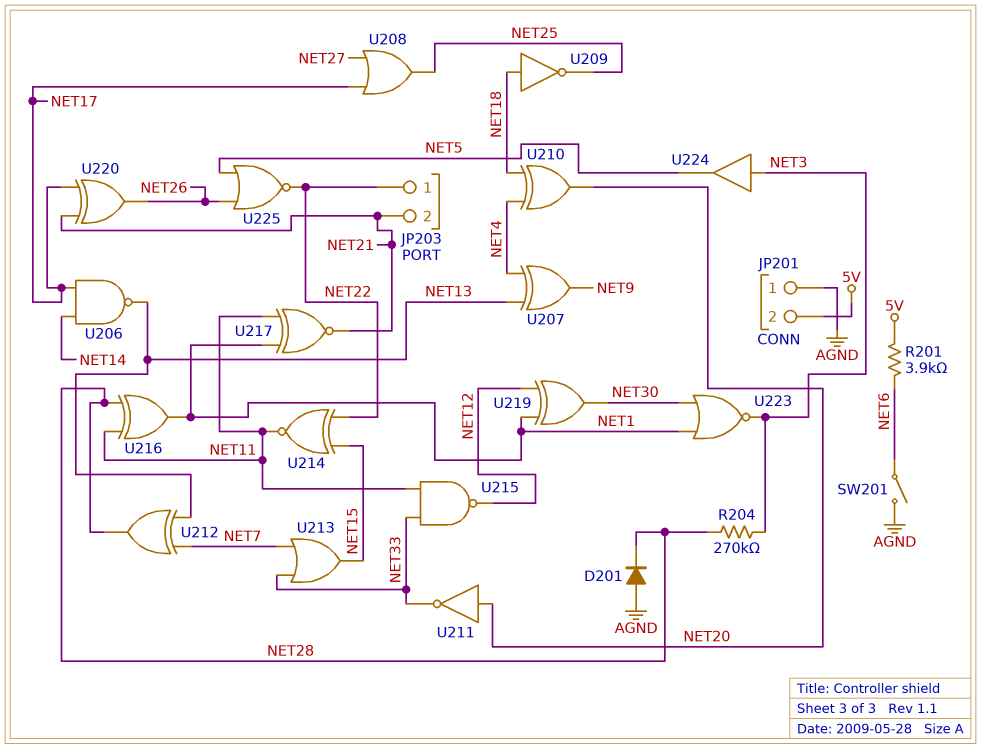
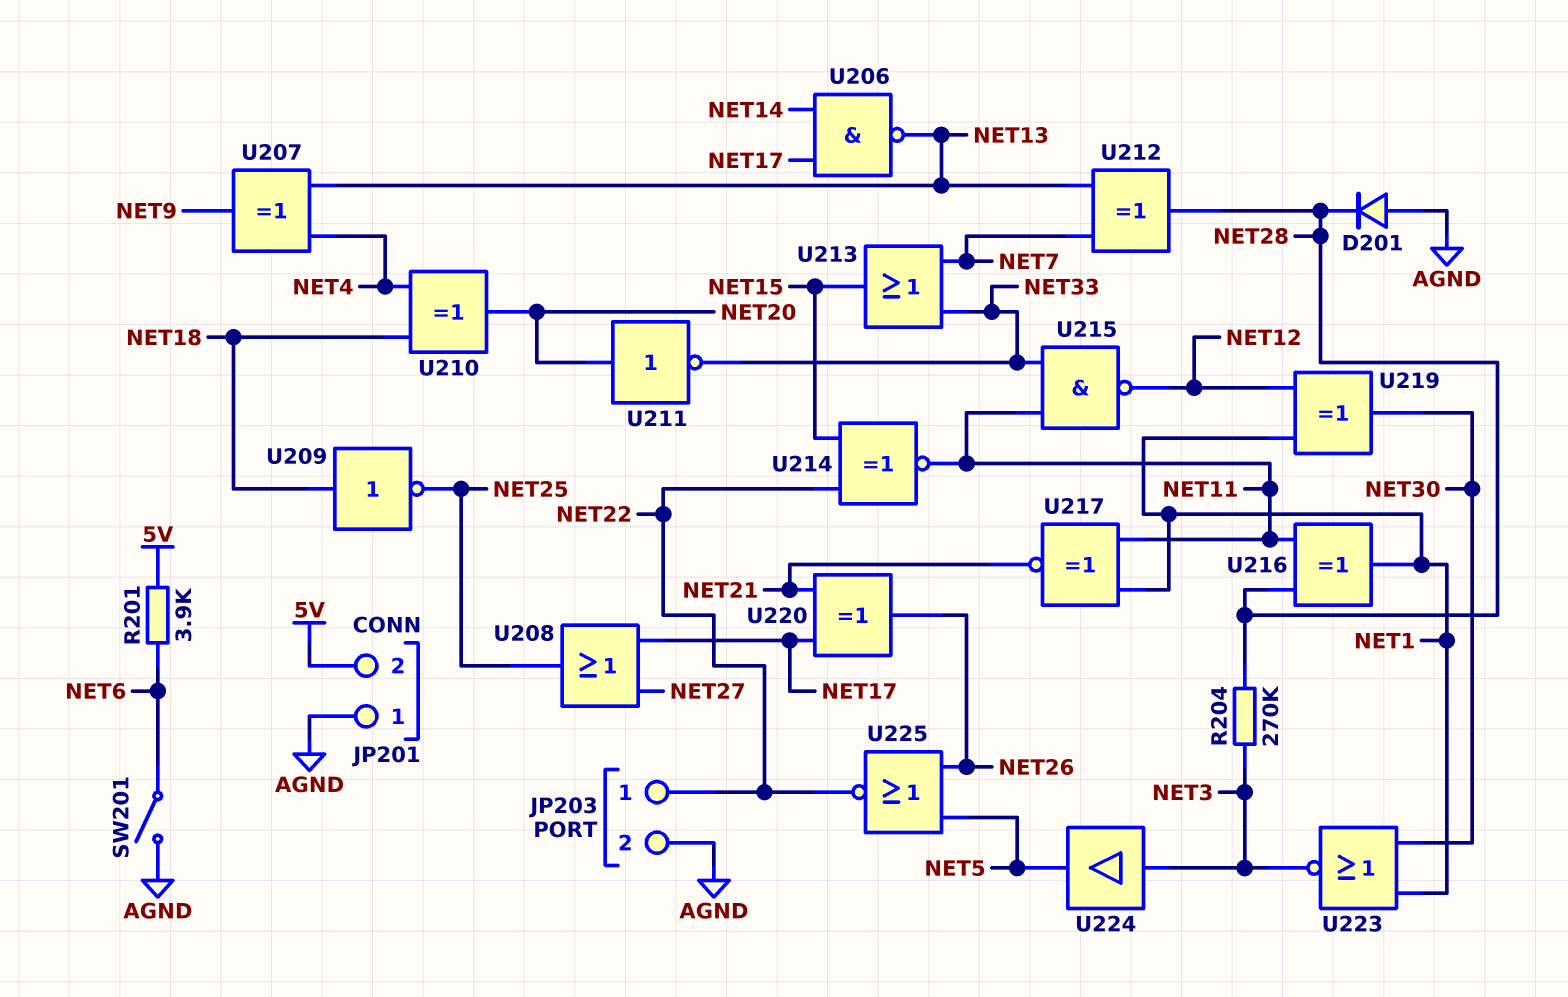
JP203 pin 2: NET21 -> AGND

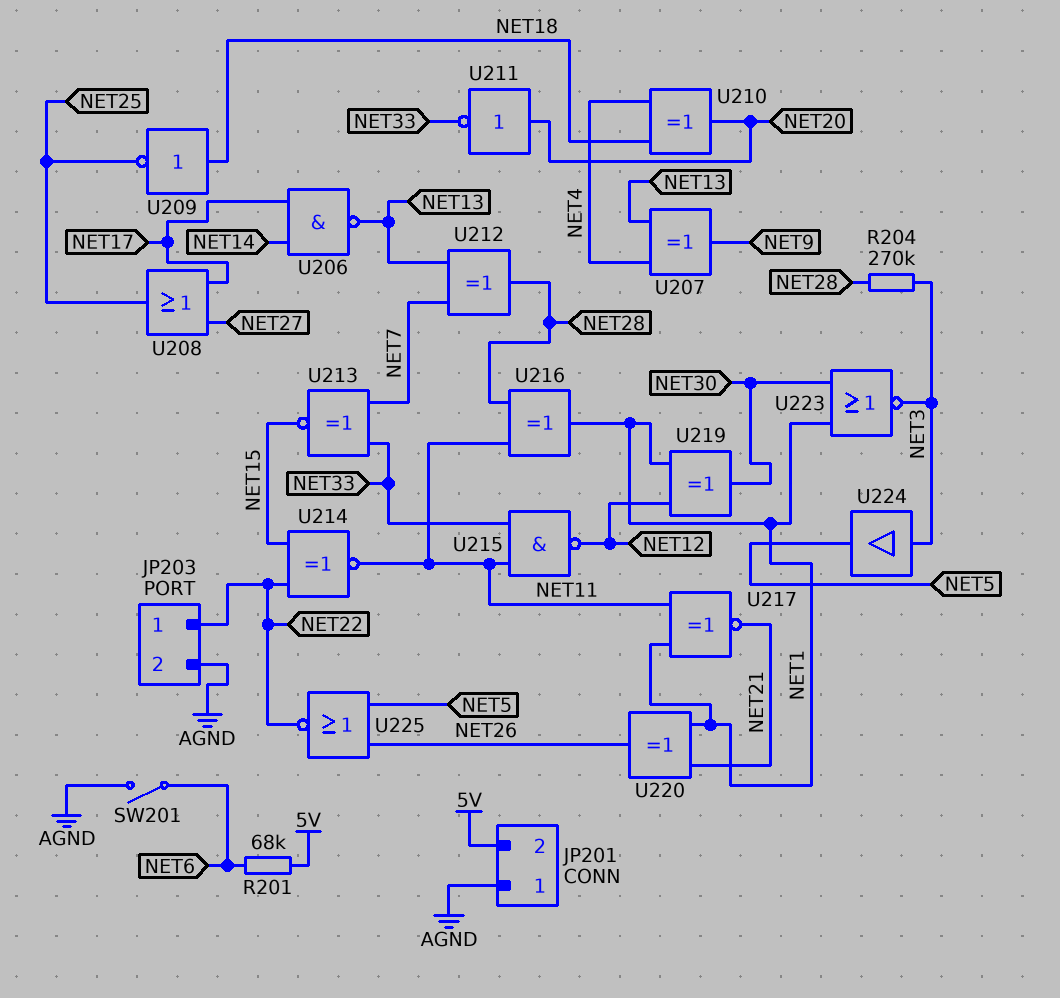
D201: diode (A AGND, K NET28) -> none
R201: 3.9k (5V, NET6) -> 68k (5V, NET6)
U213: OR (in NET7, in NET33, out NET15) -> XNOR (in NET7, in NET33, out NET15)
U220: XOR (in NET17, in NET21, out NET26) -> XOR (in NET1, in NET21, out NET26)

